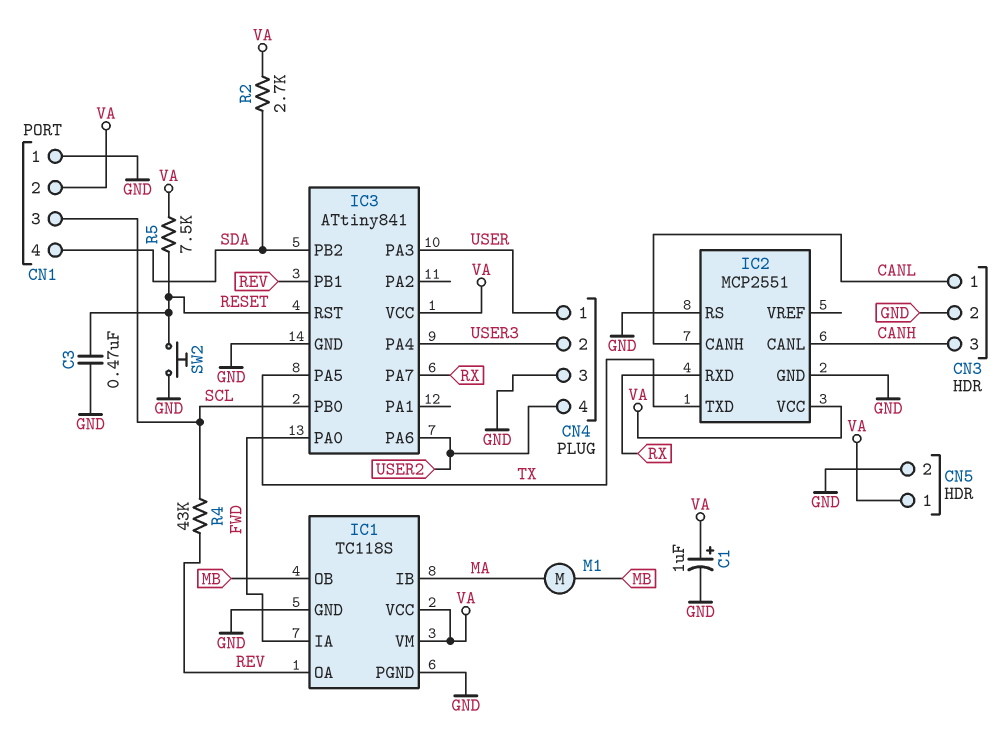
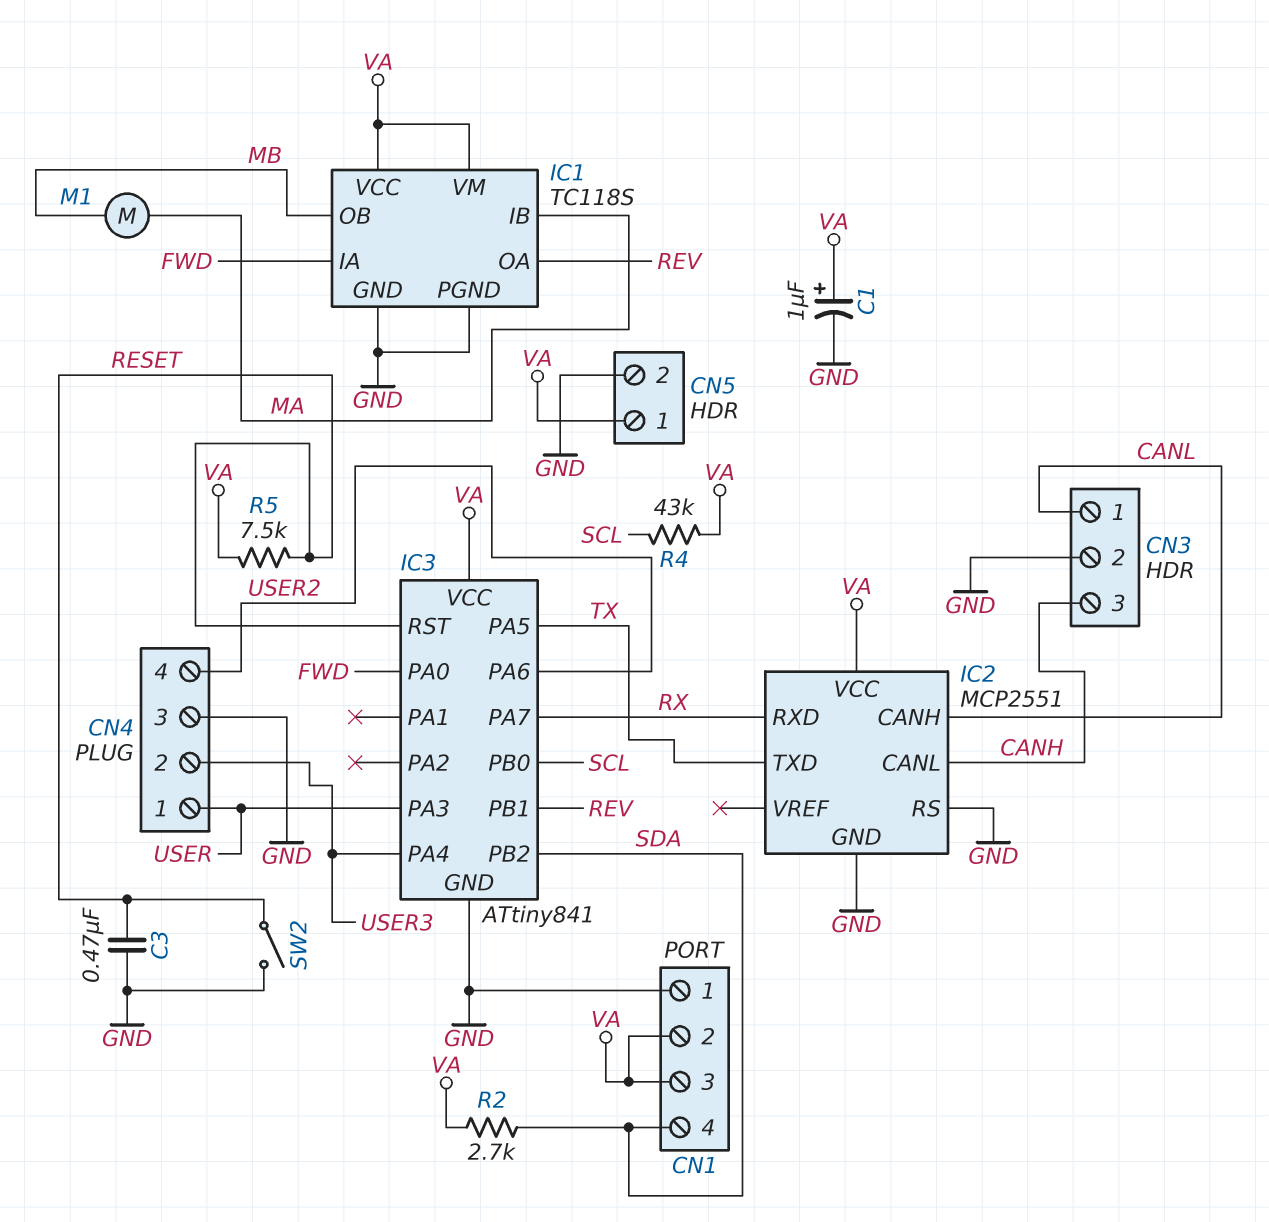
CN1 pin 3: SCL -> VA
R4: 43k (REV, SCL) -> 43k (SCL, VA)
SW2: button (GND, RESET) -> switch (GND, RESET)

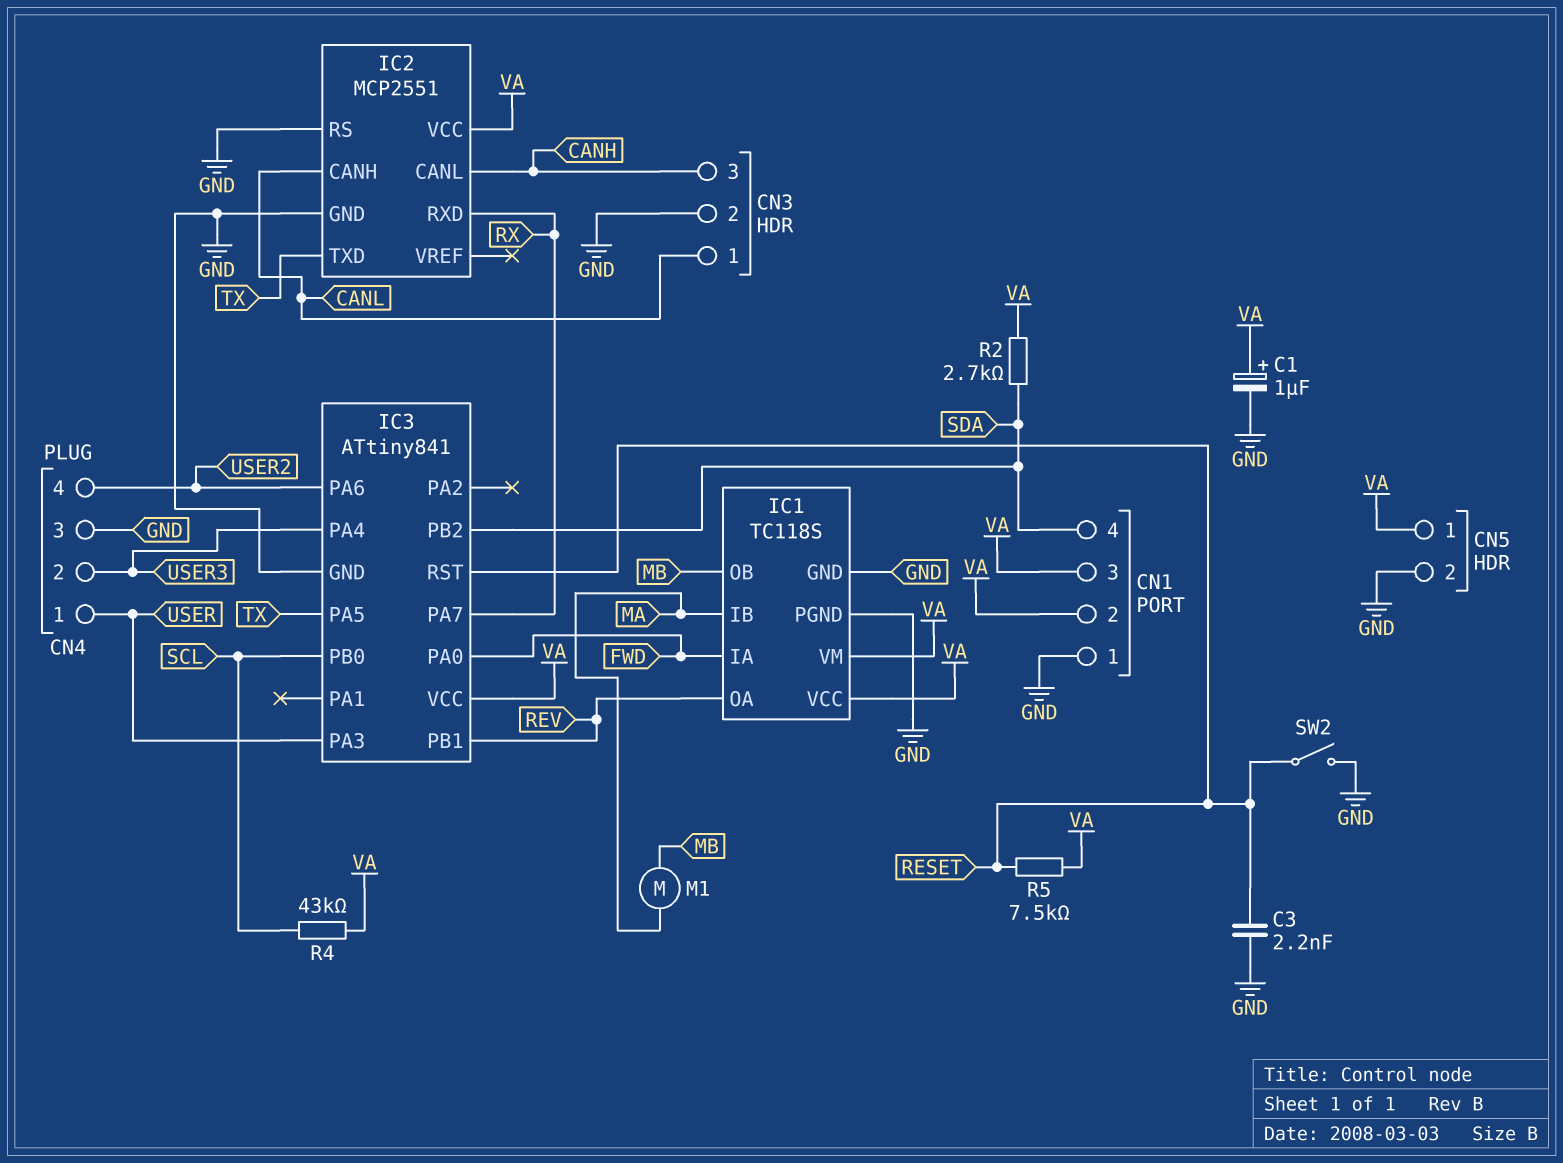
C3: 470nF (GND, RESET) -> 2.2nF (GND, RESET)

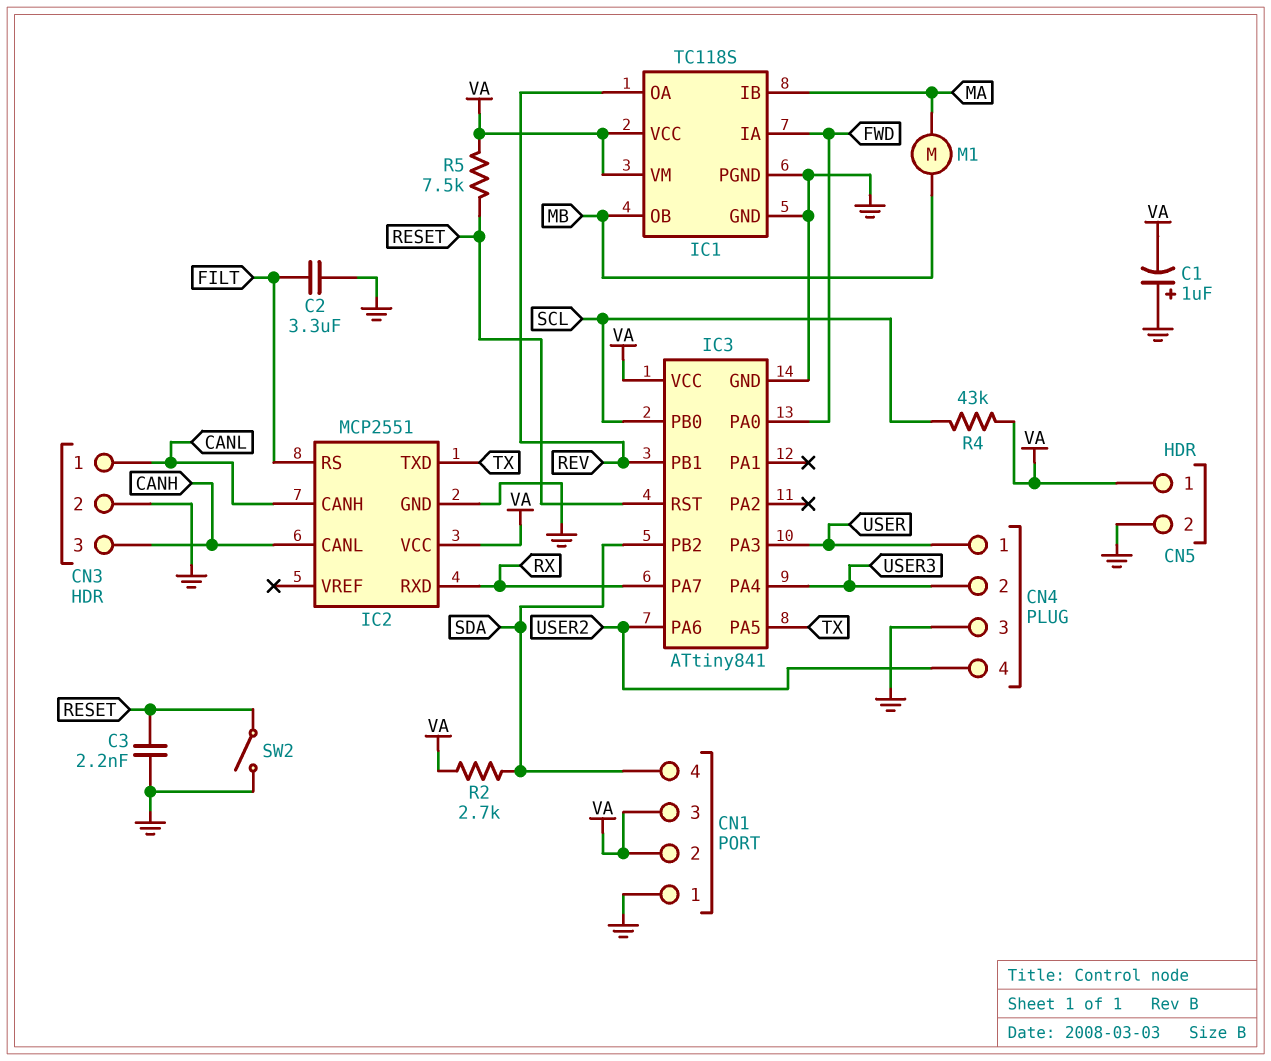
C1: 1uF (plus VA, minus GND) -> 1uF (plus GND, minus VA)
C2: none -> 3.3uF (FILT, GND)
IC2 pin RS: GND -> FILT

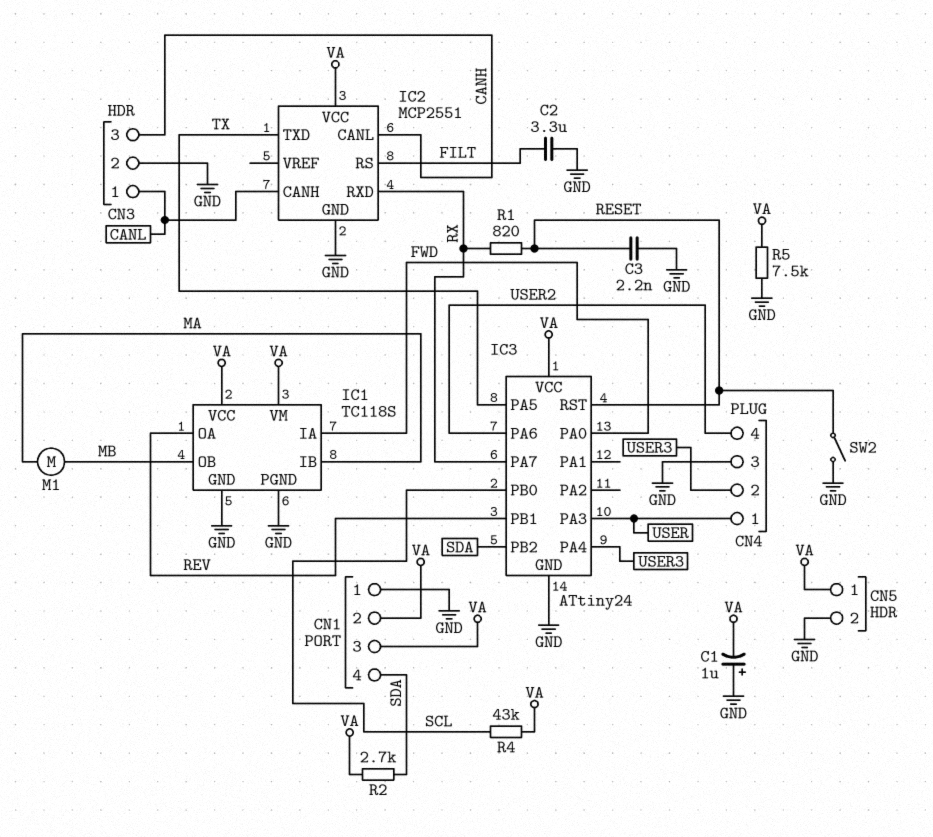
IC3: ATtiny841 -> ATtiny24
R1: none -> 820 (RESET, RX)
R5: 7.5k (RESET, VA) -> 7.5k (GND, VA)

